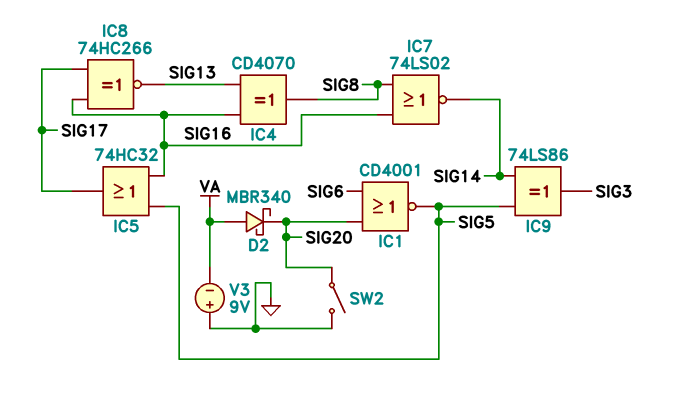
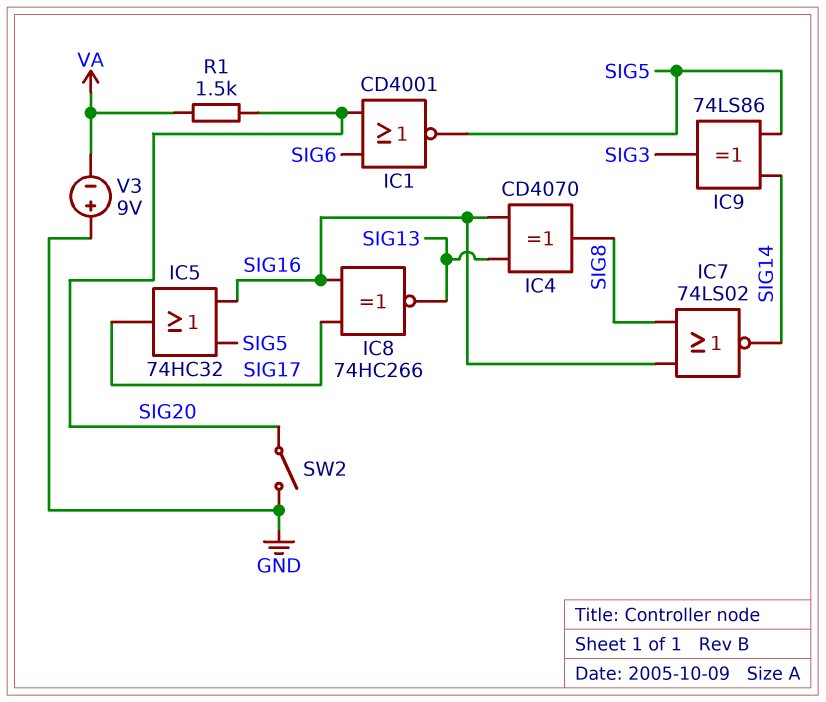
D2: schottky MBR340 (A VA, K SIG20) -> none
R1: none -> 1.5k (SIG20, VA)

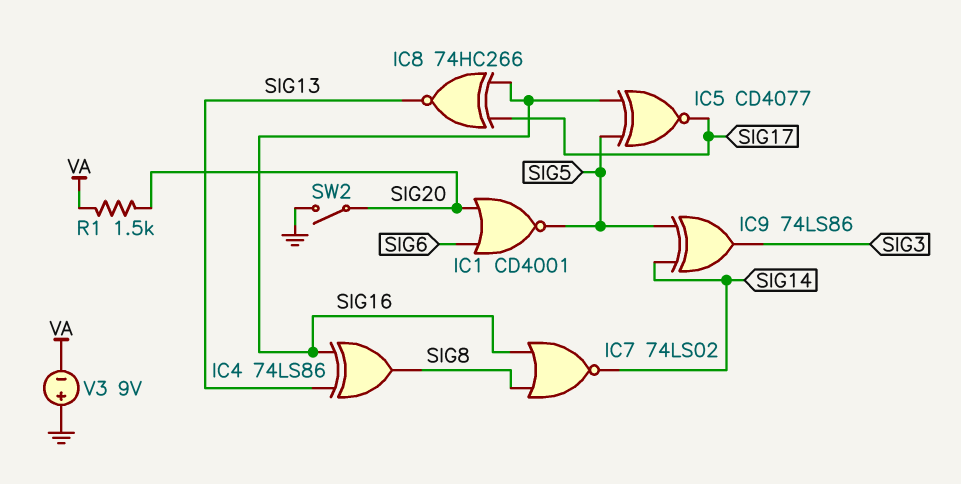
IC4: XOR CD4070 (in SIG13, in SIG16, out SIG8) -> XOR 74LS86 (in SIG13, in SIG16, out SIG8)
IC5: OR 74HC32 (in SIG5, in SIG16, out SIG17) -> XNOR CD4077 (in SIG5, in SIG16, out SIG17)

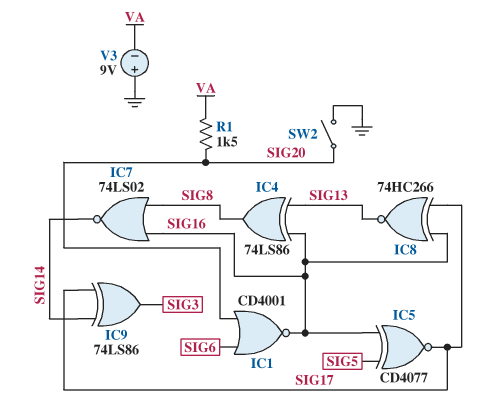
IC1: NOR CD4001 (in SIG6, in SIG20, out SIG5) -> NOR CD4001 (in SIG6, in SIG20, out SIG16)
IC9: XOR 74LS86 (in SIG5, in SIG14, out SIG3) -> XOR 74LS86 (in SIG14, in SIG17, out SIG3)

